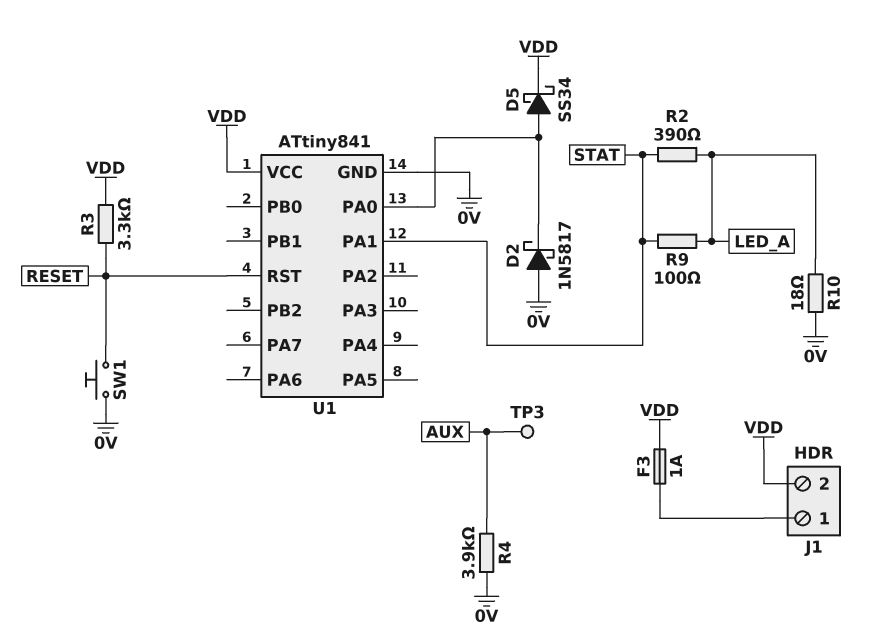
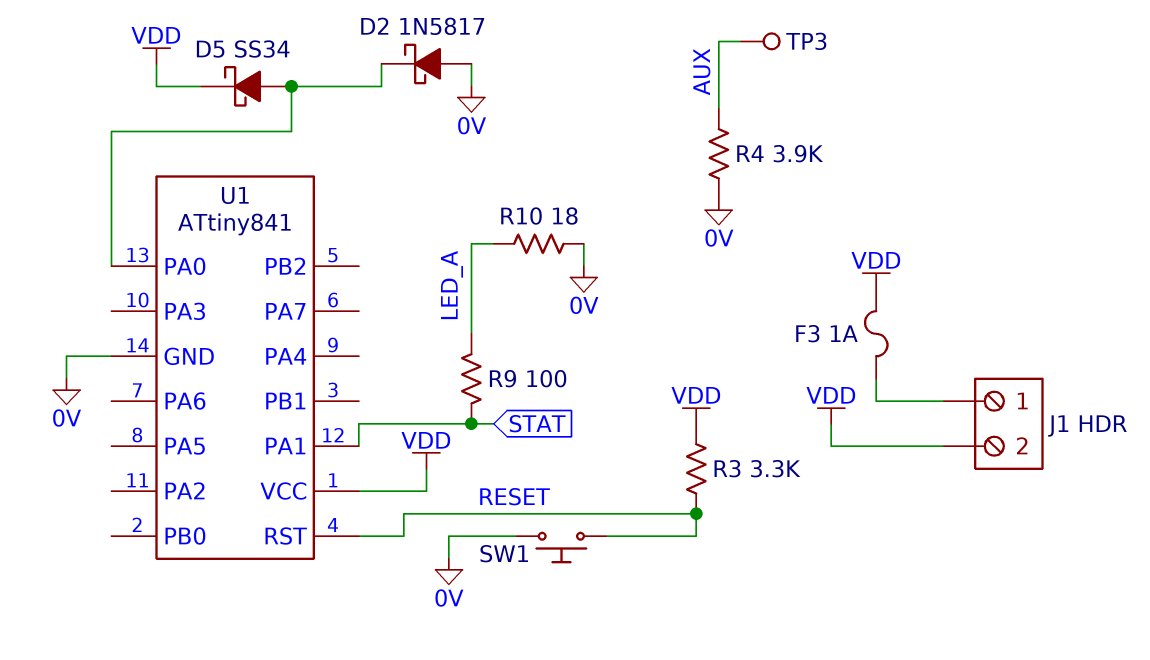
R2: 390 (LED_A, STAT) -> none

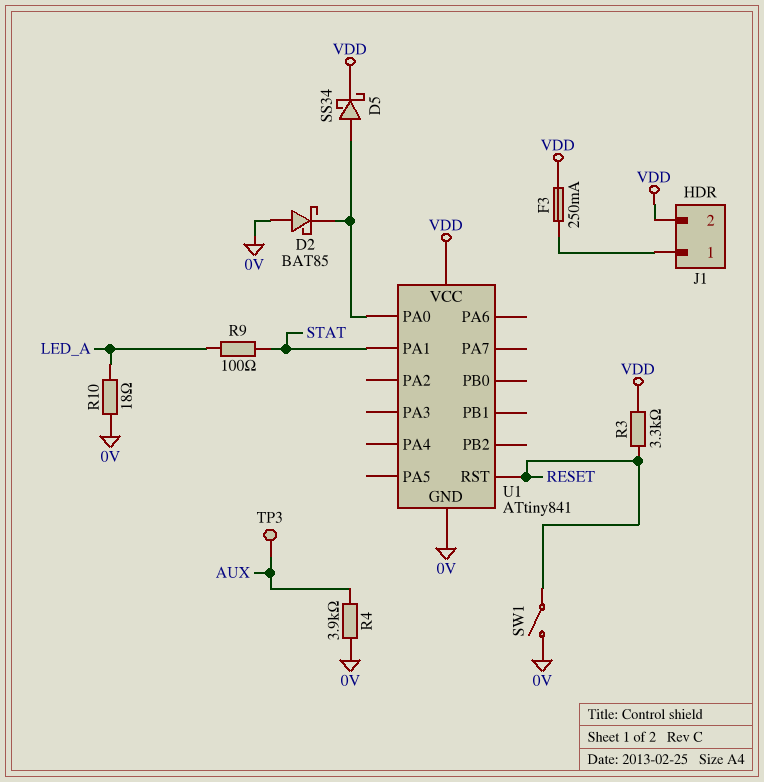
D2: schottky 1N5817 (A 0V, K U1/PA0) -> schottky BAT85 (A 0V, K U1/PA0)
F3: 1A (J1/1, VDD) -> 250mA (J1/1, VDD)
SW1: button (0V, RESET) -> switch (0V, RESET)

